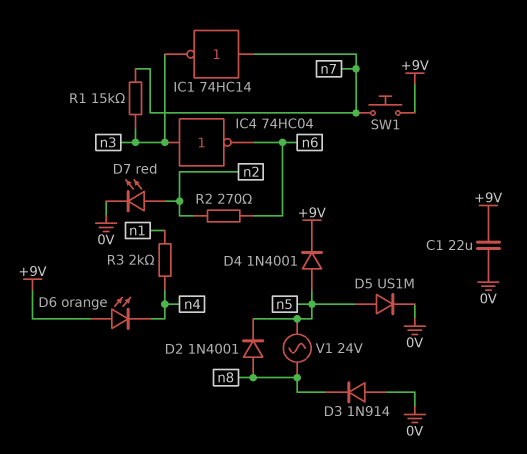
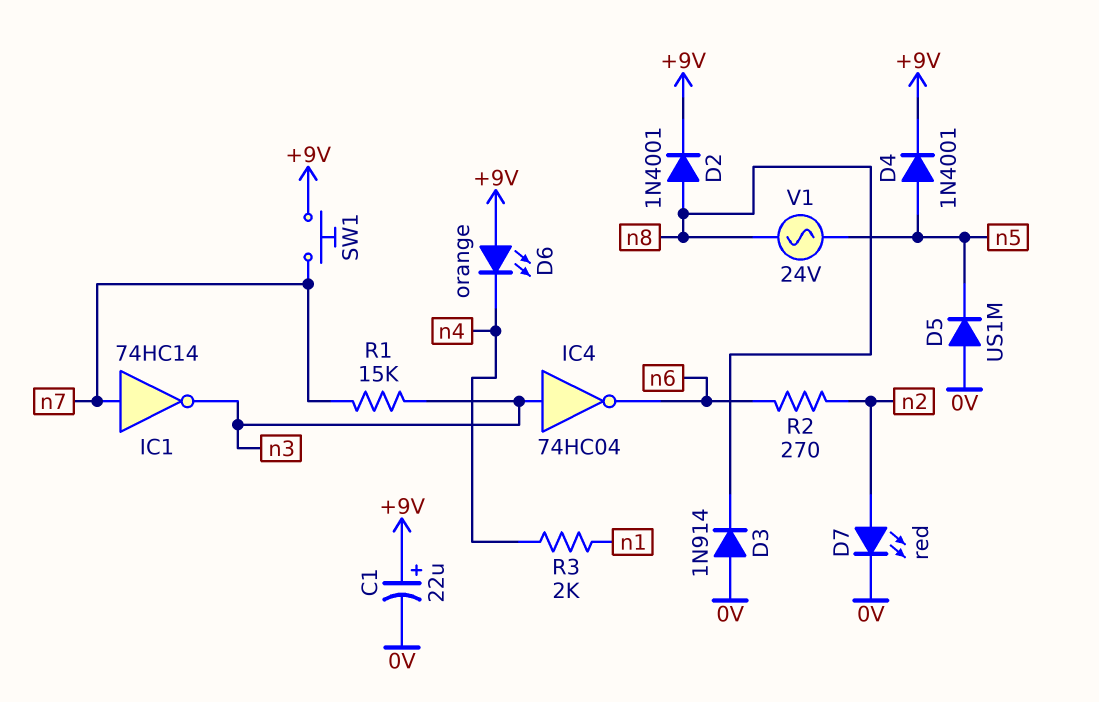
C1: 22uF (+9V, 0V) -> 22uF (plus +9V, minus 0V)
D2: diode 1N4001 (A n8, K n5) -> diode 1N4001 (A n8, K +9V)
D5: diode US1M (A n5, K 0V) -> diode US1M (A 0V, K n5)

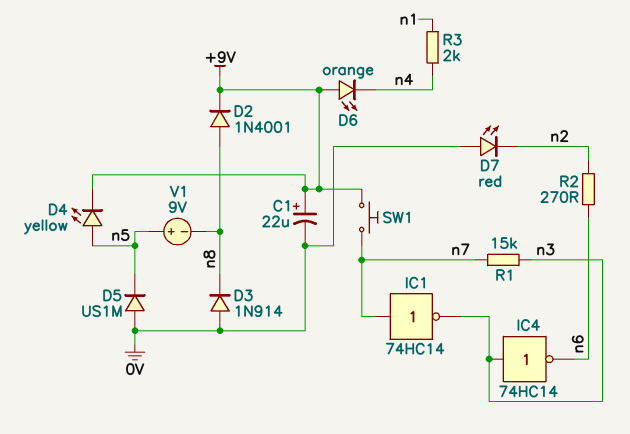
D4: diode 1N4001 (A n5, K +9V) -> LED yellow (A n5, K +9V)
D7: LED red (A n2, K 0V) -> LED red (A 0V, K n2)
IC4: NOT 74HC04 (in n3, out n6) -> NOT 74HC14 (in n3, out n6)
V1: AC 24V (n5, n8) -> 9V (plus n5, minus n8)

